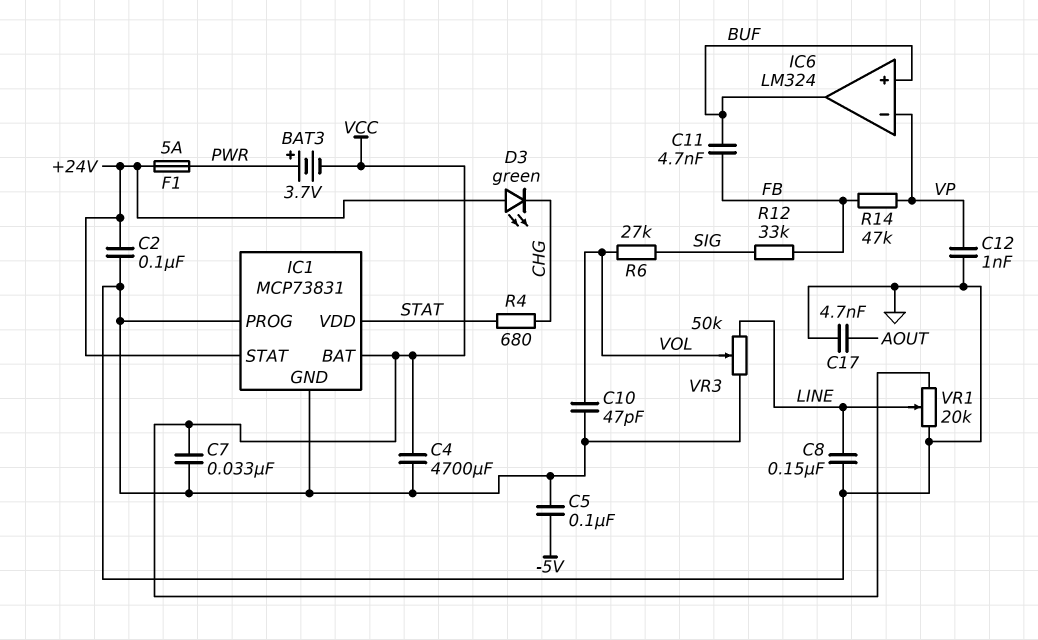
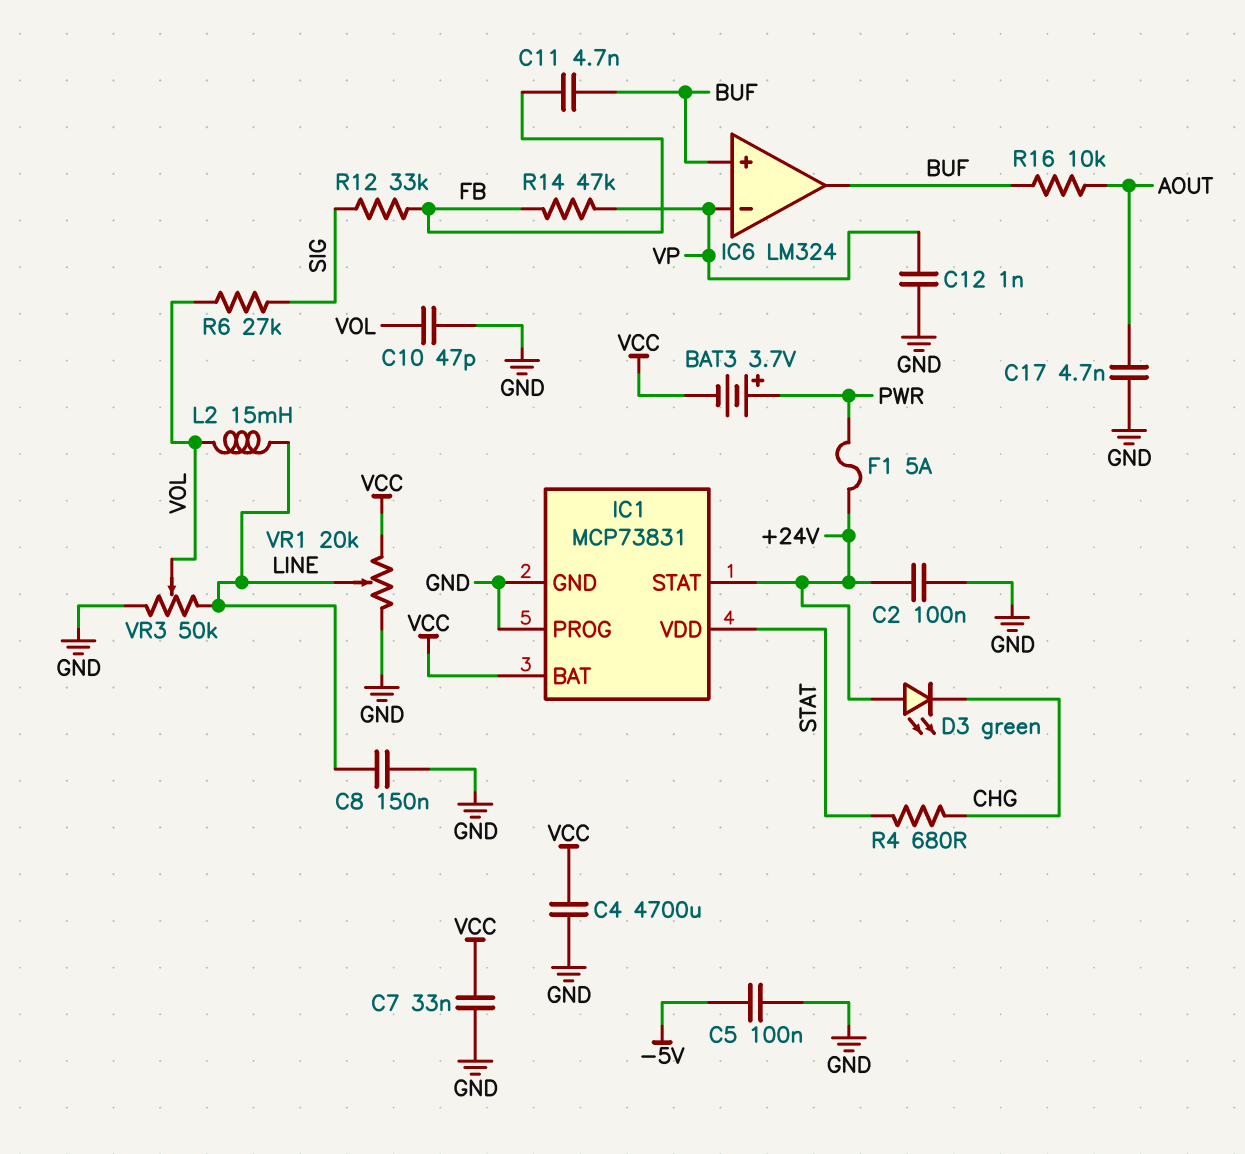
L2: none -> 15mH (LINE, VOL)
R16: none -> 10k (AOUT, BUF)

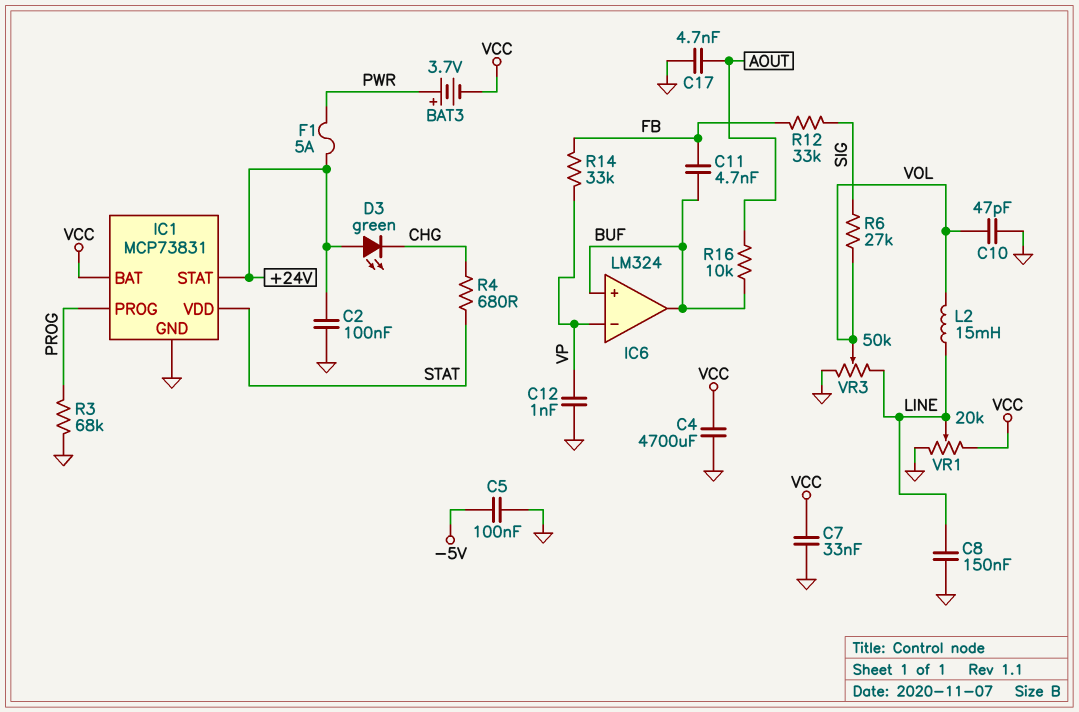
IC1 pin PROG: GND -> PROG
R3: none -> 68k (GND, PROG)
R14: 47k (FB, VP) -> 33k (FB, VP)

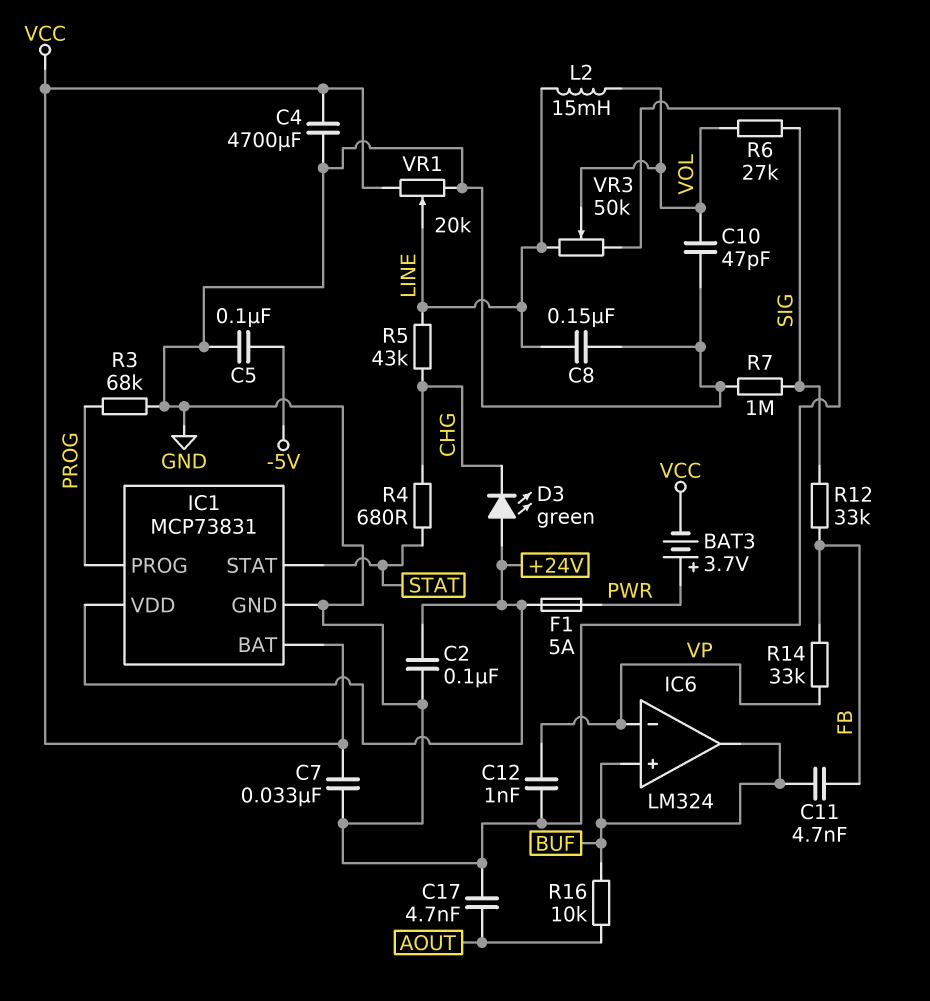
IC1 pin STAT: +24V -> STAT
IC1 pin VDD: STAT -> +24V
R5: none -> 43k (CHG, LINE)
R7: none -> 1M (GND, SIG)

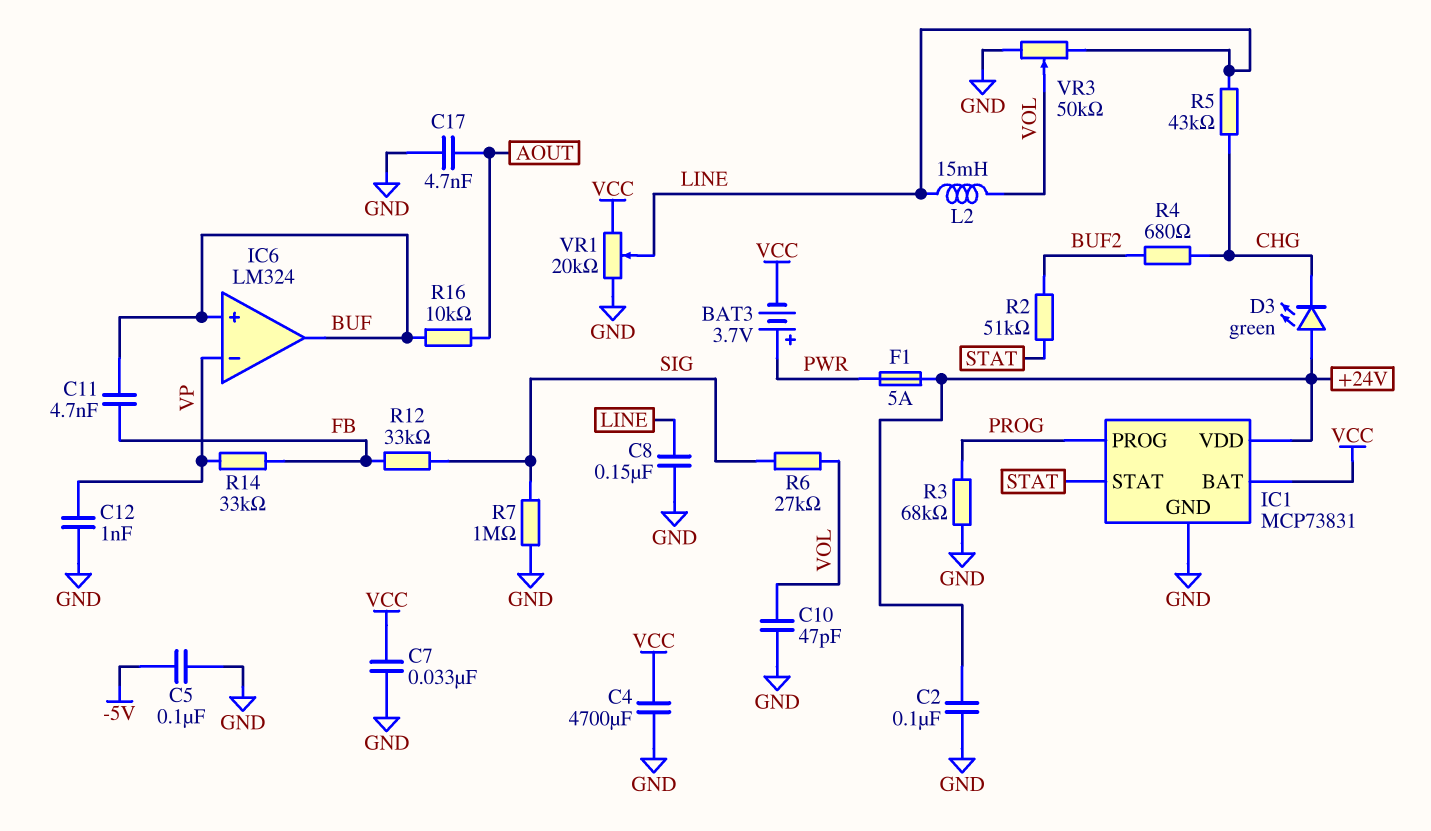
R2: none -> 51k (BUF2, STAT)
R4: 680 (CHG, STAT) -> 680 (BUF2, CHG)

